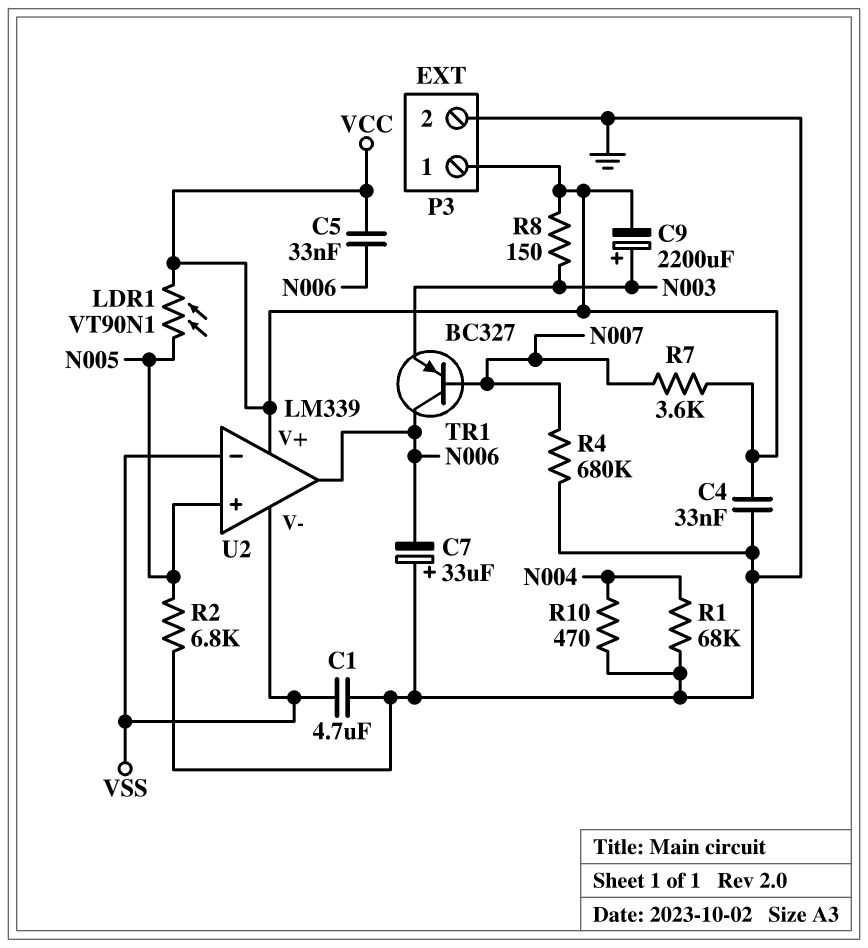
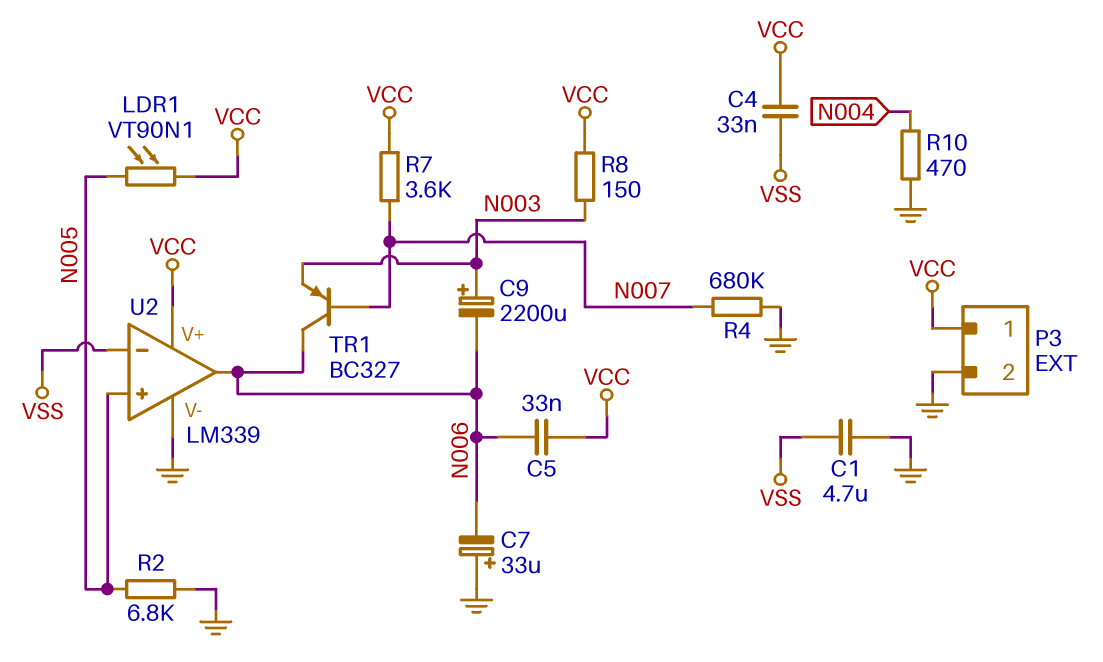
C4: 33nF (GND, VCC) -> 33nF (VCC, VSS)
C9: 2200uF (plus N003, minus VCC) -> 2200uF (plus N003, minus N006)
R1: 68k (GND, N004) -> none
U2 pin V-: VSS -> GND

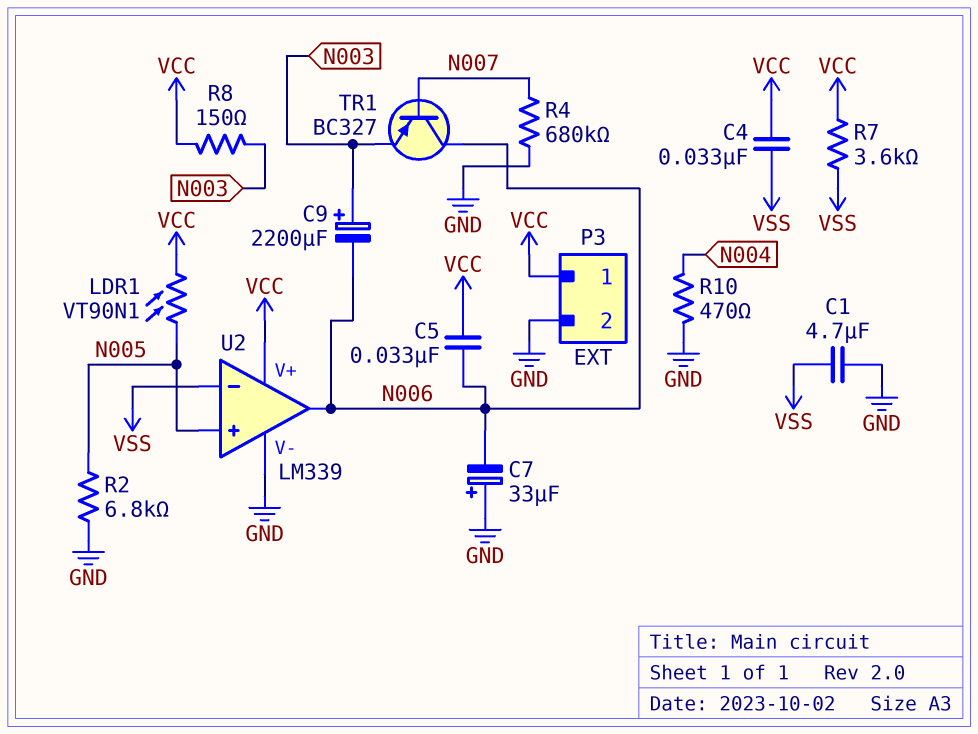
R7: 3.6k (N007, VCC) -> 3.6k (VCC, VSS)

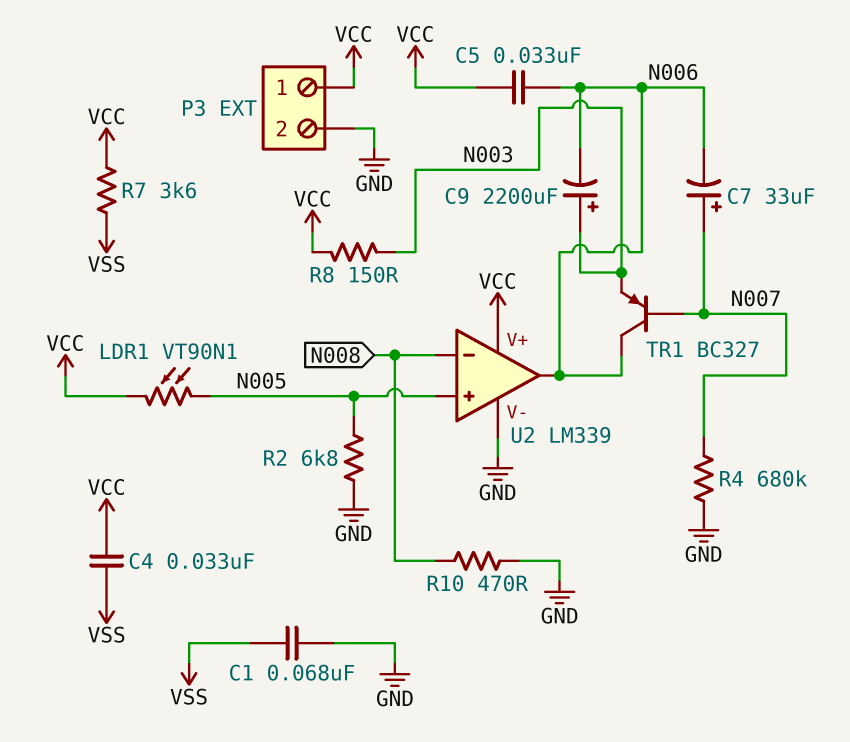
C1: 4.7uF (GND, VSS) -> 68nF (GND, VSS)
C7: 33uF (plus GND, minus N006) -> 33uF (plus N007, minus N006)
R10: 470 (GND, N004) -> 470 (GND, N008)
U2 pin in-: VSS -> N008

